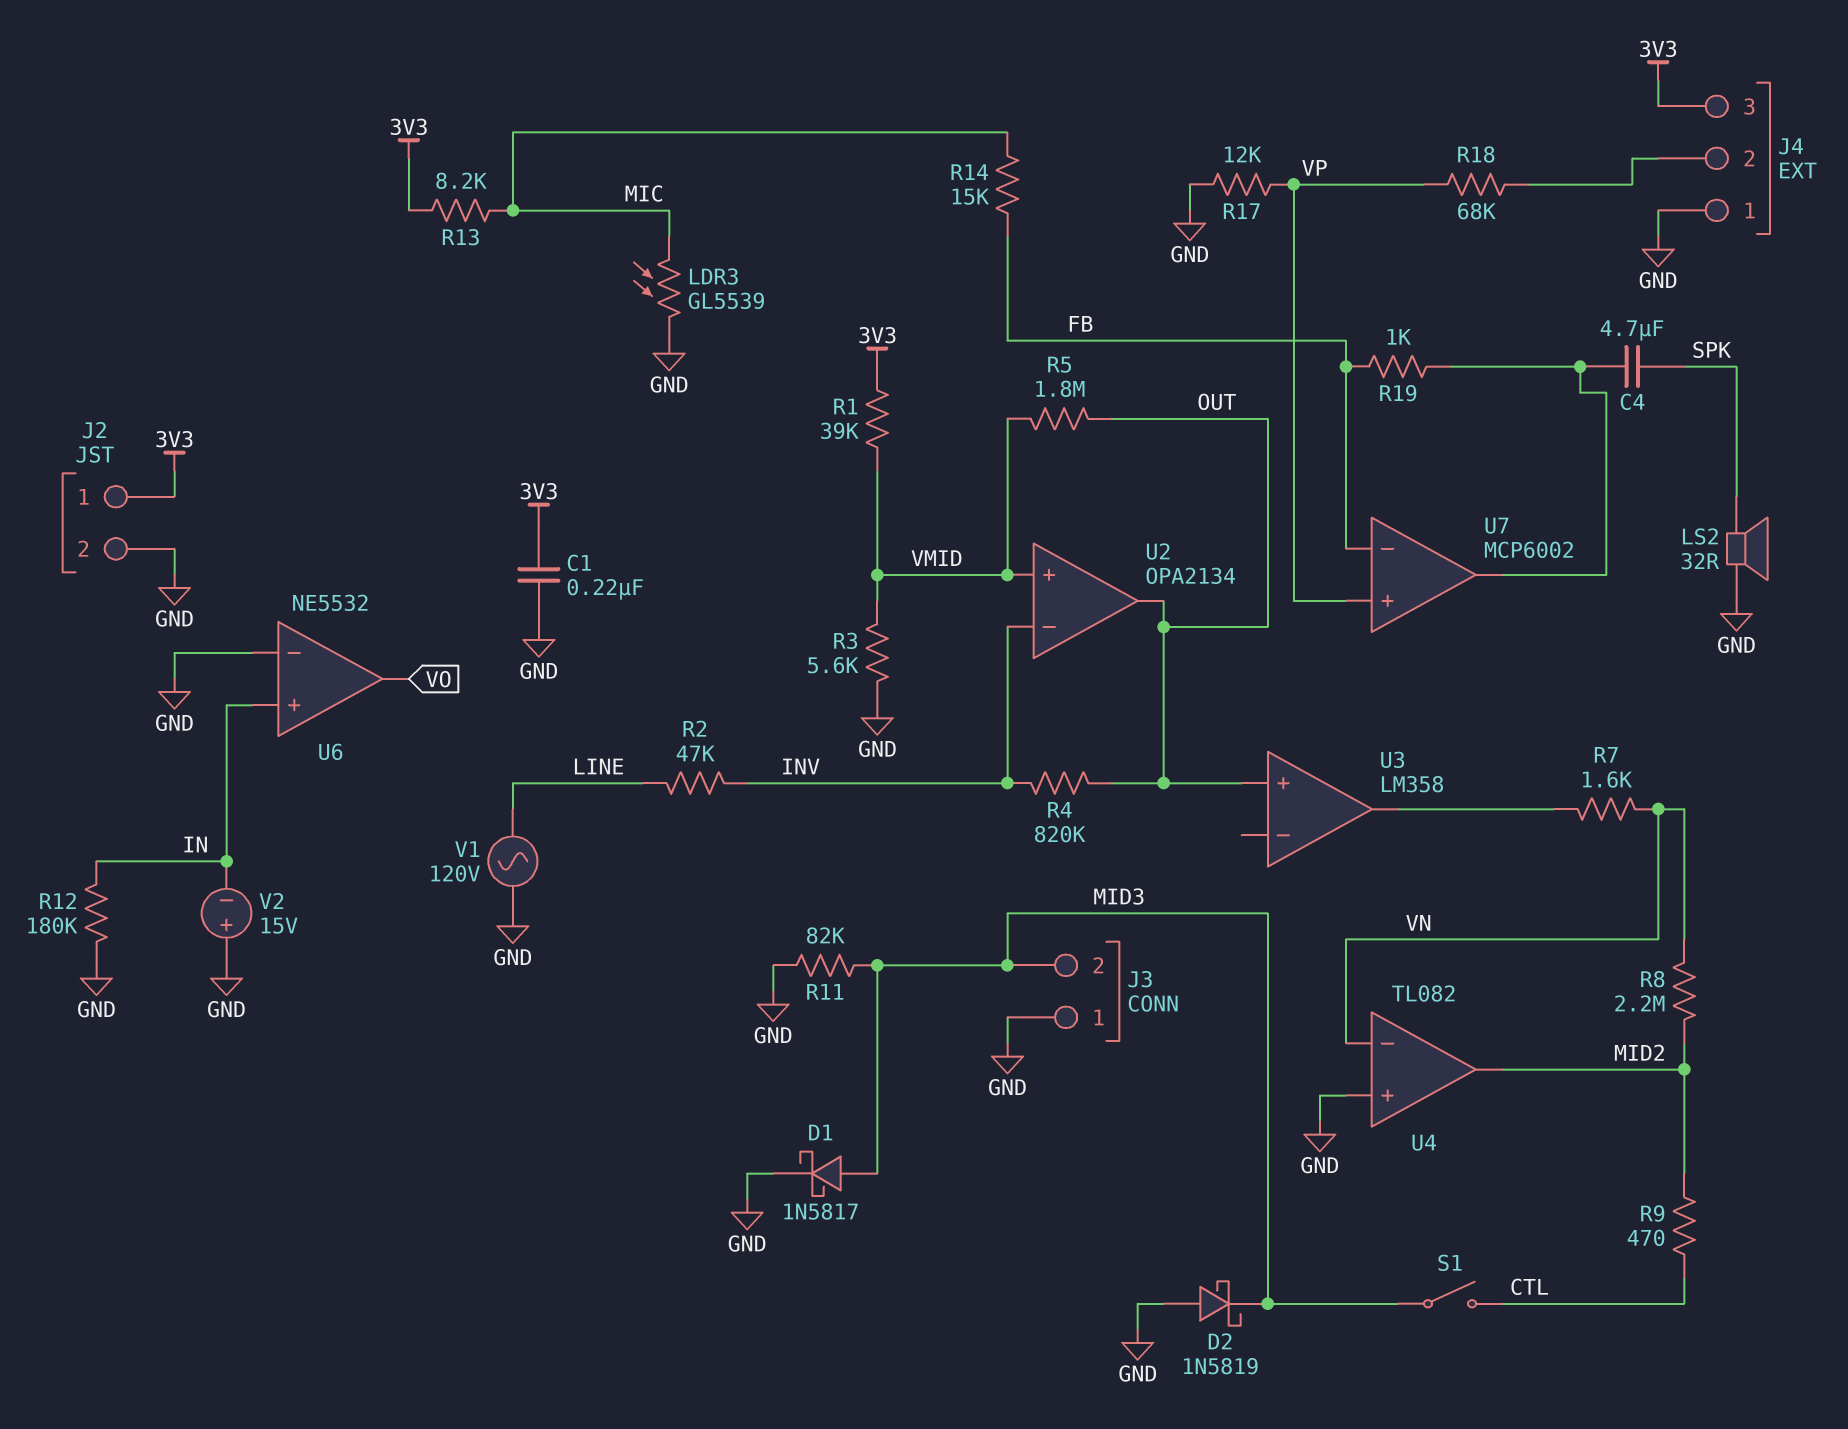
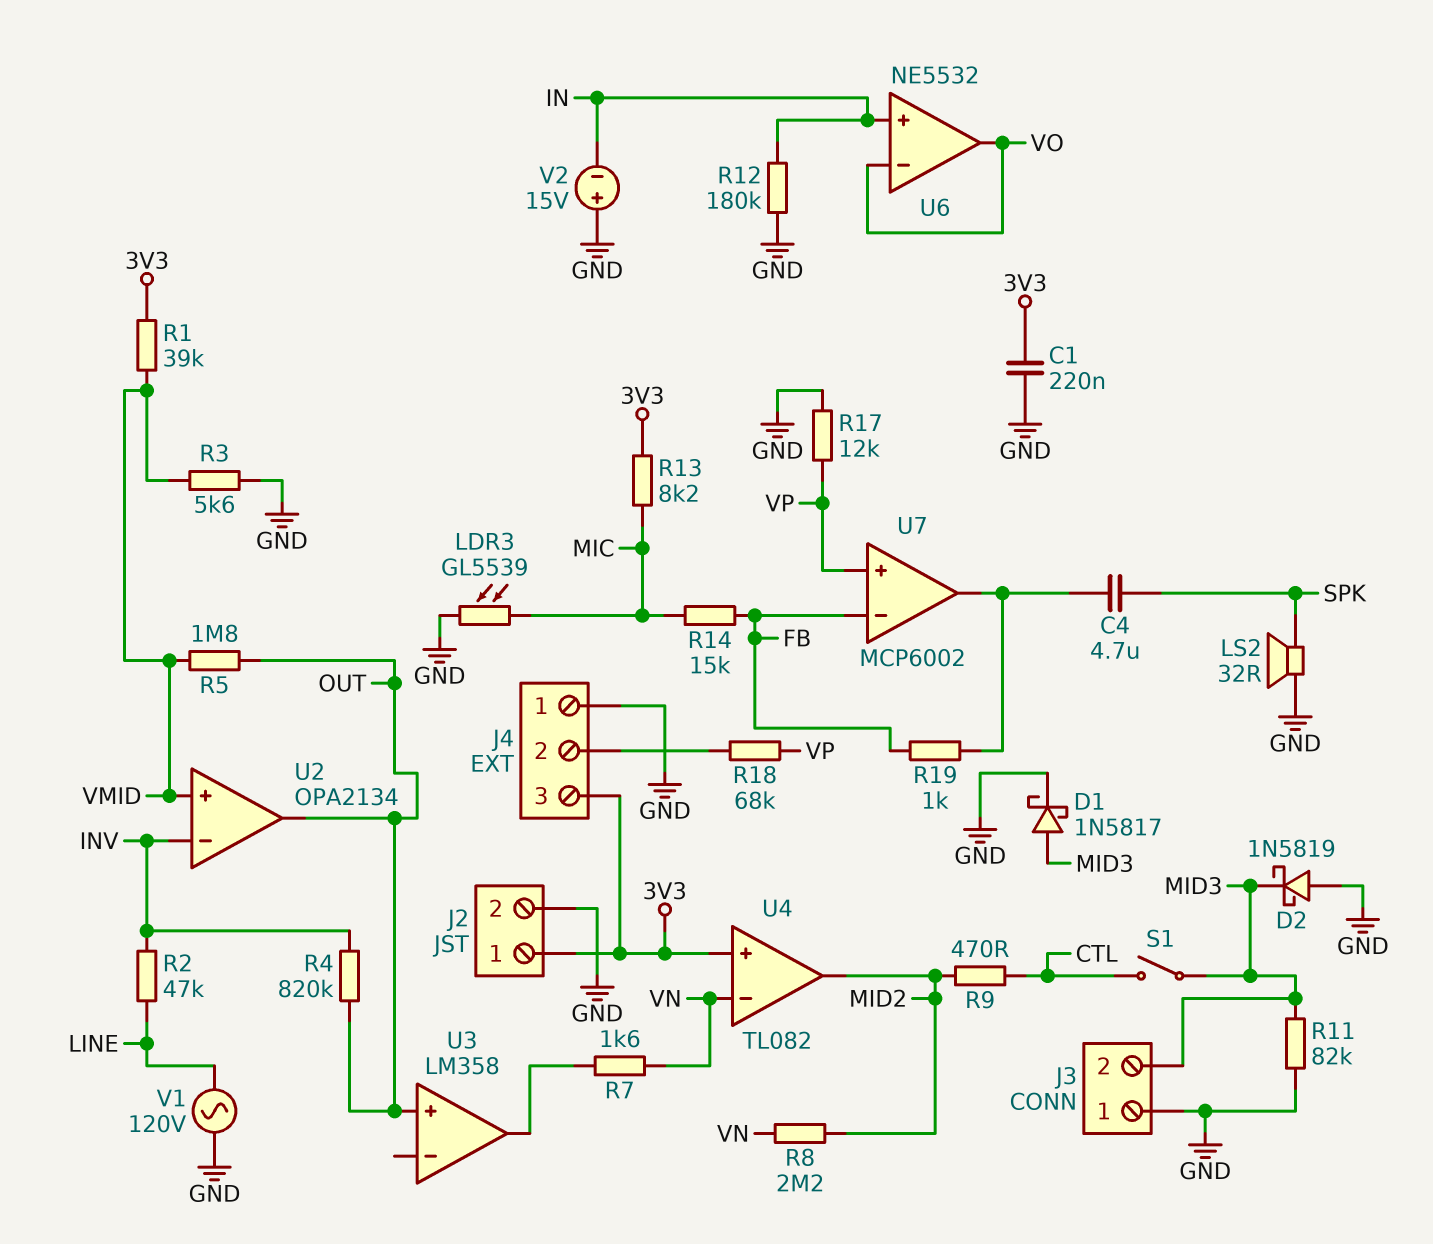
U4 pin in+: GND -> 3V3
U6 pin in-: GND -> VO

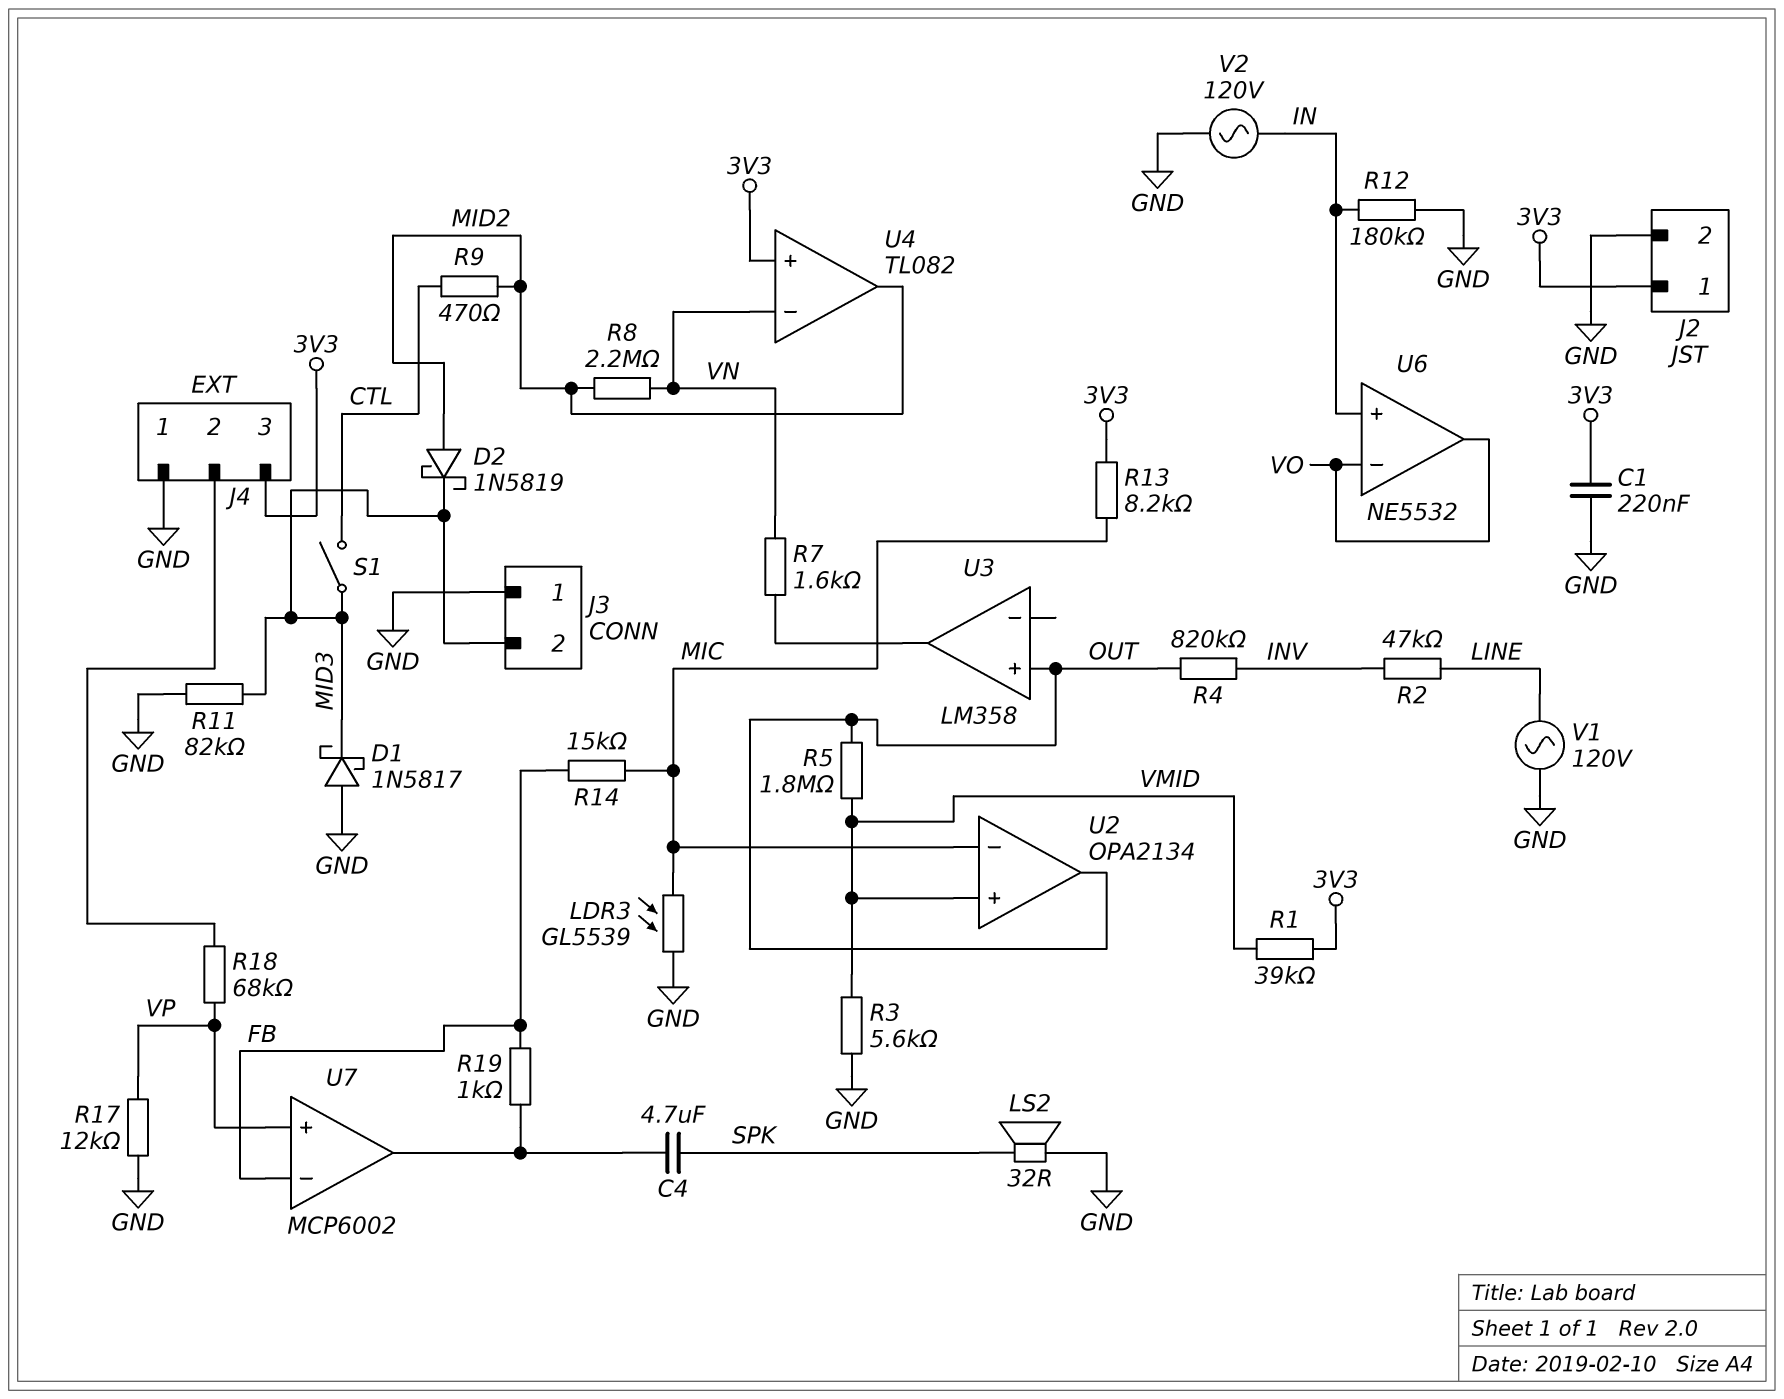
D1: schottky 1N5817 (A MID3, K GND) -> schottky 1N5817 (A GND, K MID3)
D2: schottky 1N5819 (A GND, K MID3) -> schottky 1N5819 (A MID2, K MID3)
U2 pin in-: INV -> MIC
V2: 15V (plus GND, minus IN) -> AC 120V (GND, IN)

